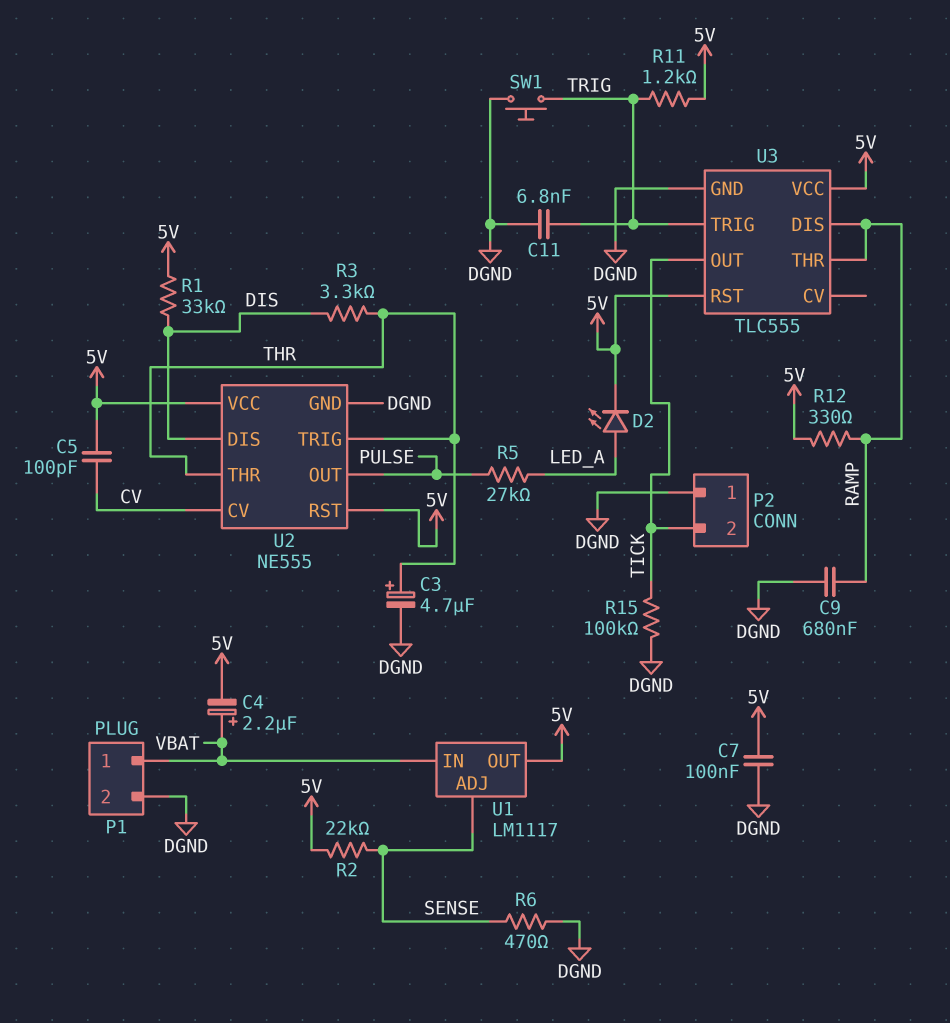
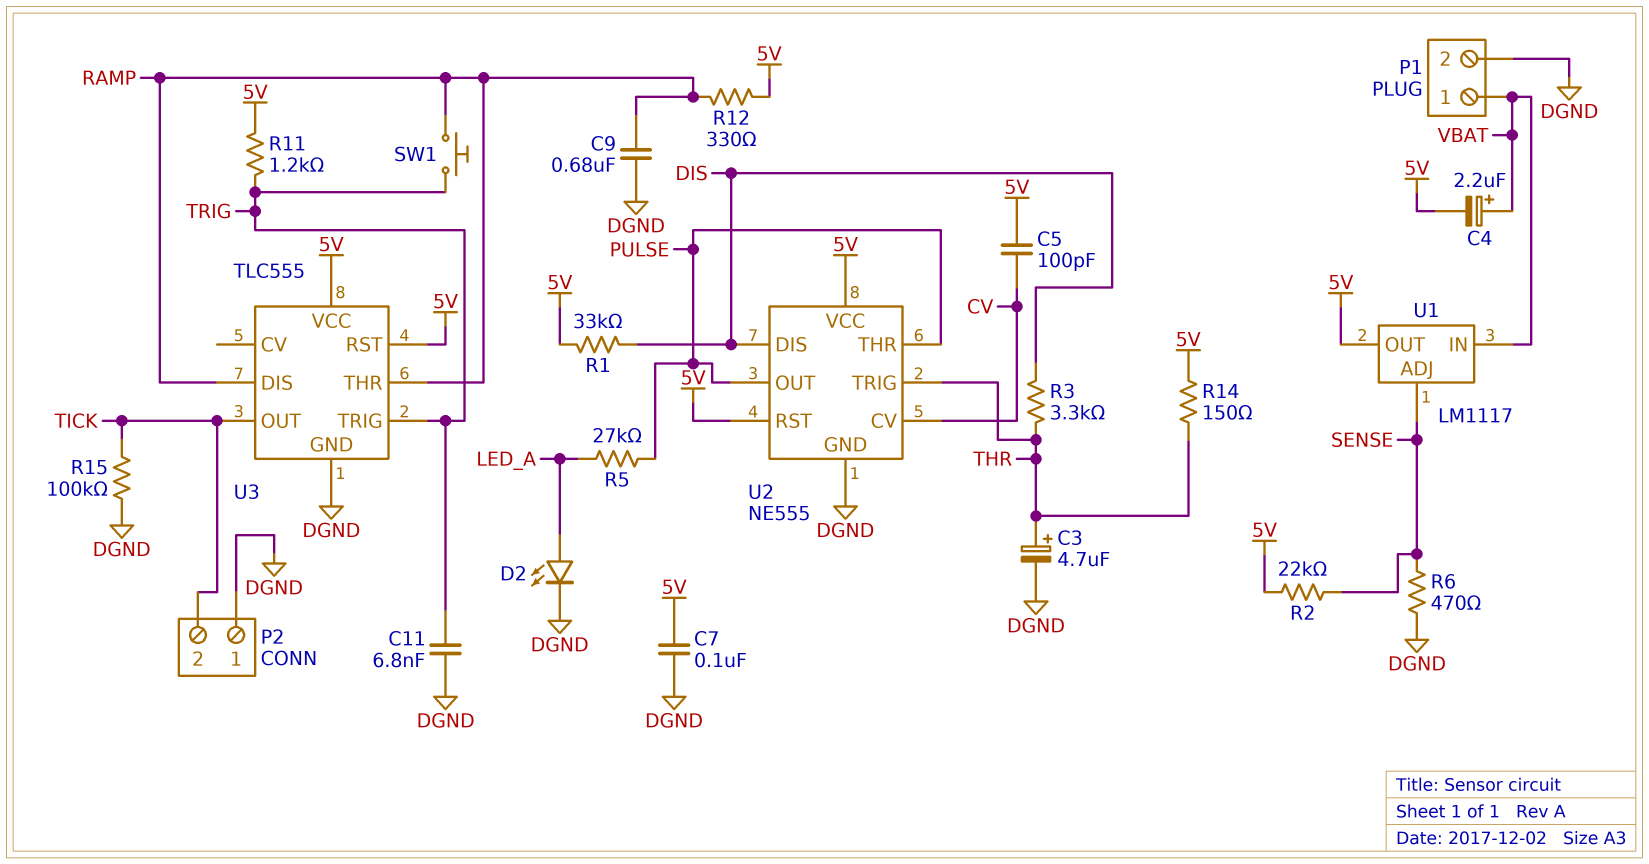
D2: LED (A LED_A, K 5V) -> LED (A LED_A, K DGND)
R14: none -> 150 (5V, THR)
SW1: button (DGND, TRIG) -> button (RAMP, TRIG)
U2 pin THR: THR -> PULSE

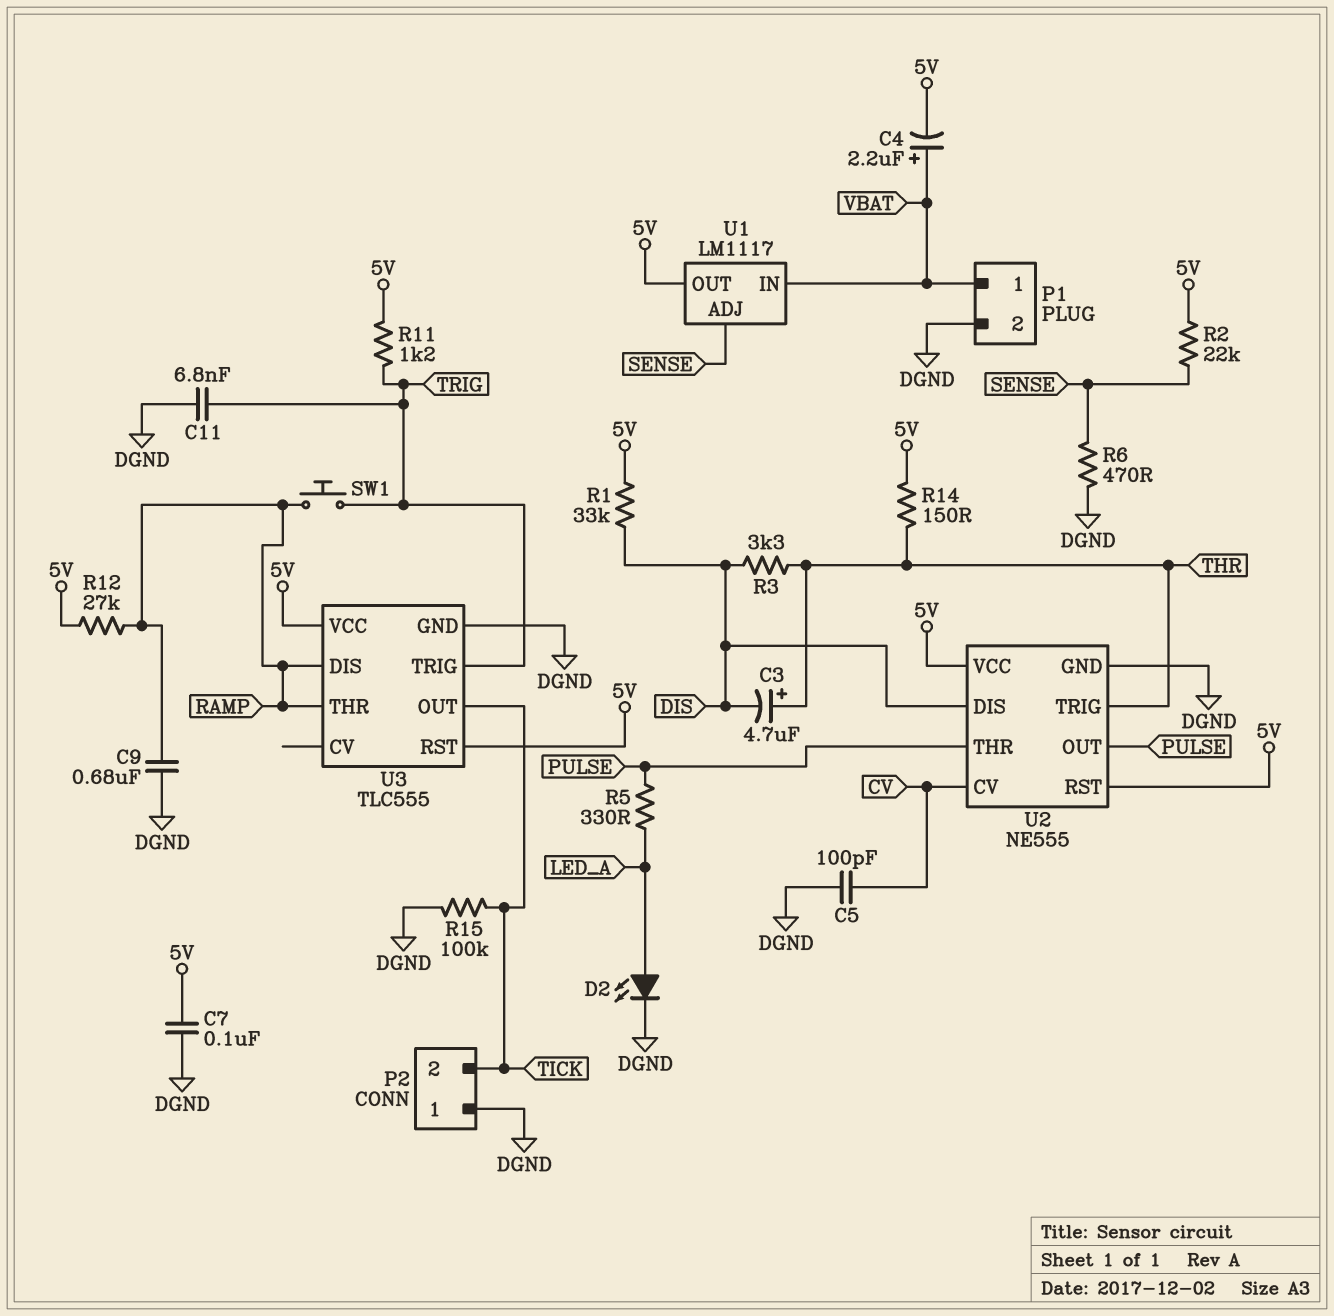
C3: 4.7uF (plus THR, minus DGND) -> 4.7uF (plus THR, minus DIS)
C5: 100pF (5V, CV) -> 100pF (CV, DGND)
R5: 27k (LED_A, PULSE) -> 330 (LED_A, PULSE)
R12: 330 (5V, RAMP) -> 27k (5V, RAMP)

